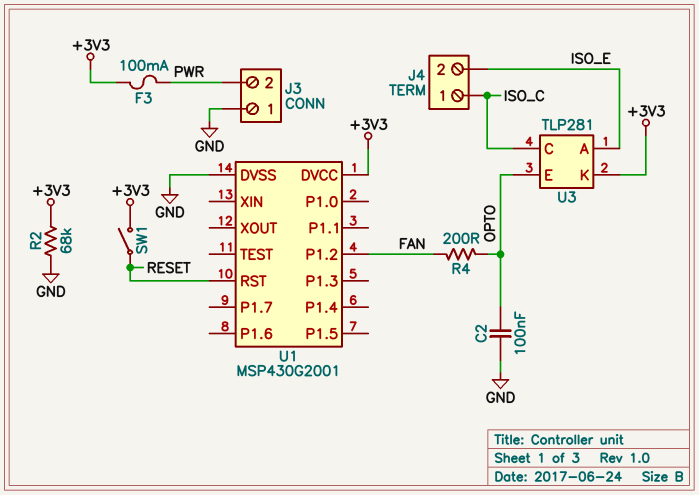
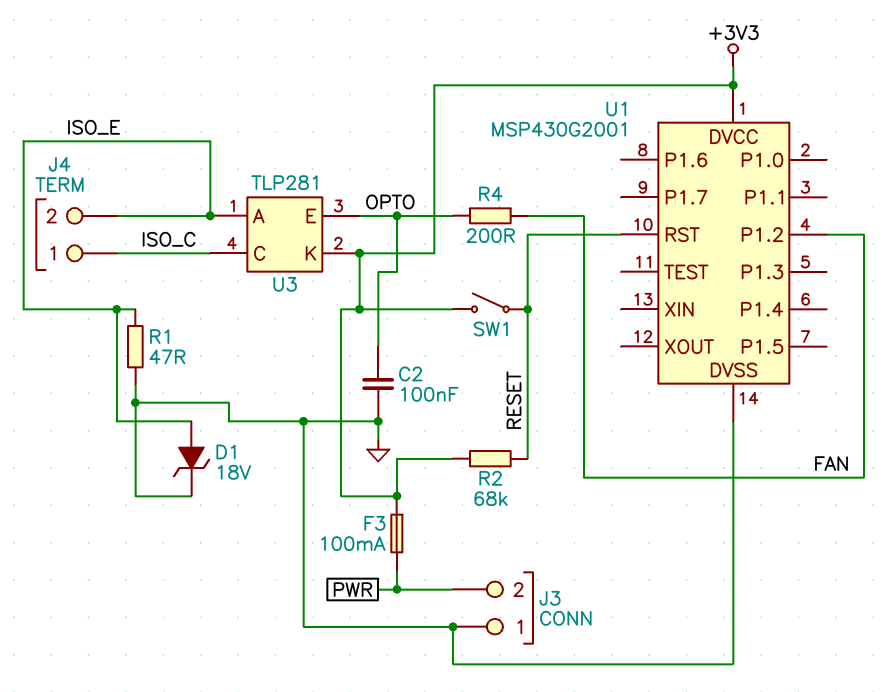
D1: none -> zener 18V (A ISO_E, K GND)
R1: none -> 47 (GND, ISO_E)
R2: 68k (+3V3, GND) -> 68k (+3V3, RESET)

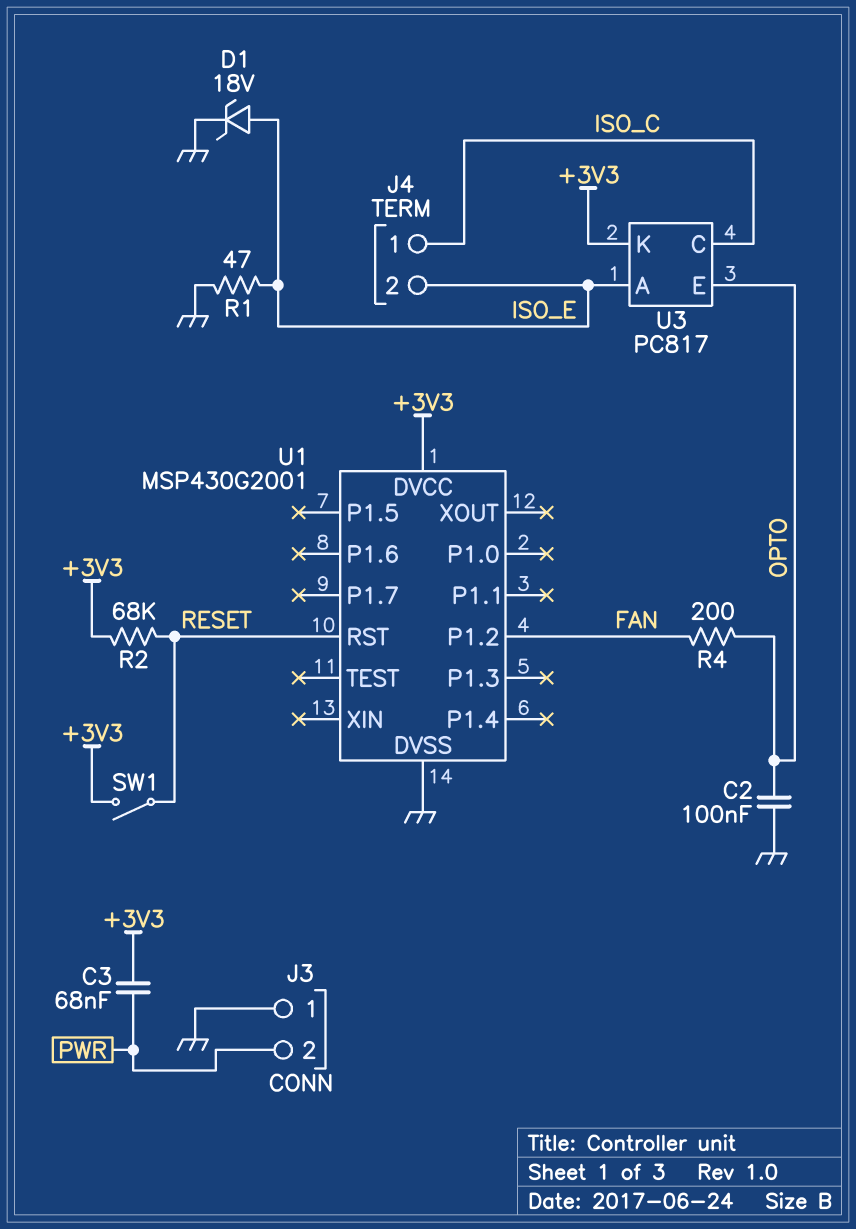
C3: none -> 68nF (+3V3, PWR)
F3: 100mA (+3V3, PWR) -> none
U3: TLP281 -> PC817

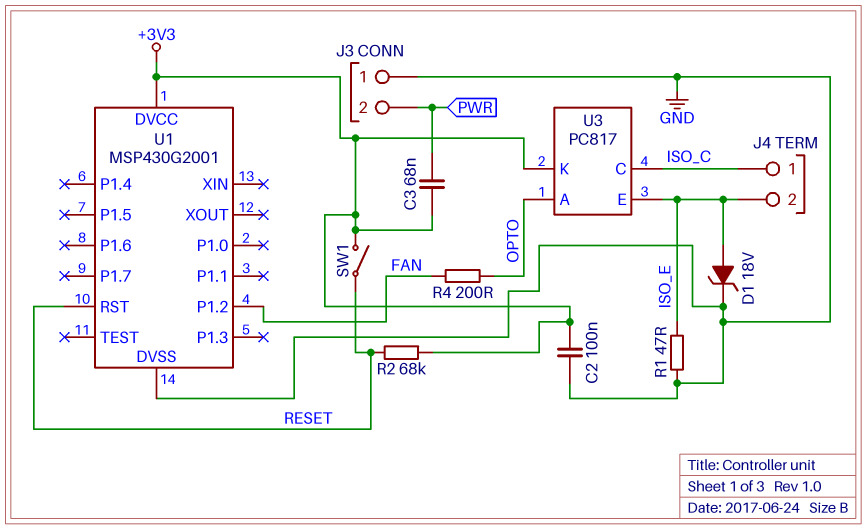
C2: 100nF (GND, OPTO) -> 100nF (+3V3, GND)
U3 pin A: ISO_E -> OPTO
U3 pin E: OPTO -> ISO_E

